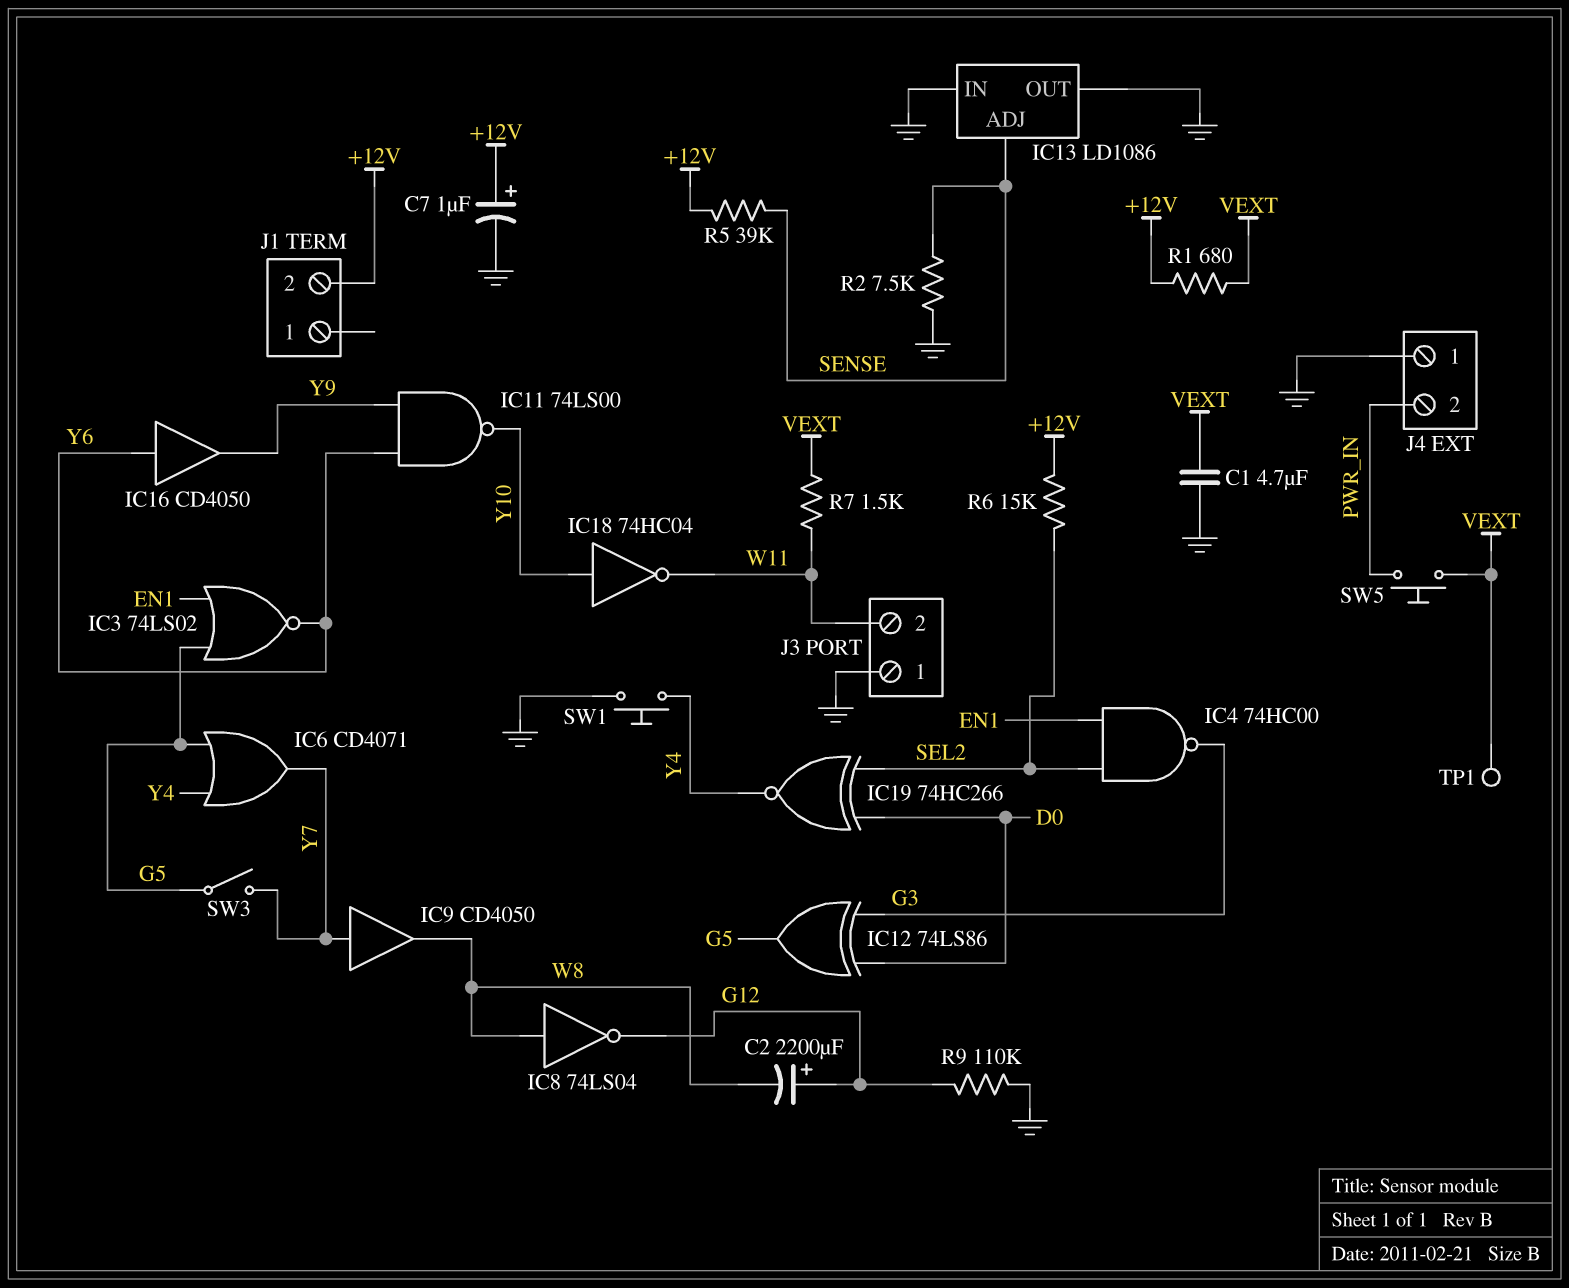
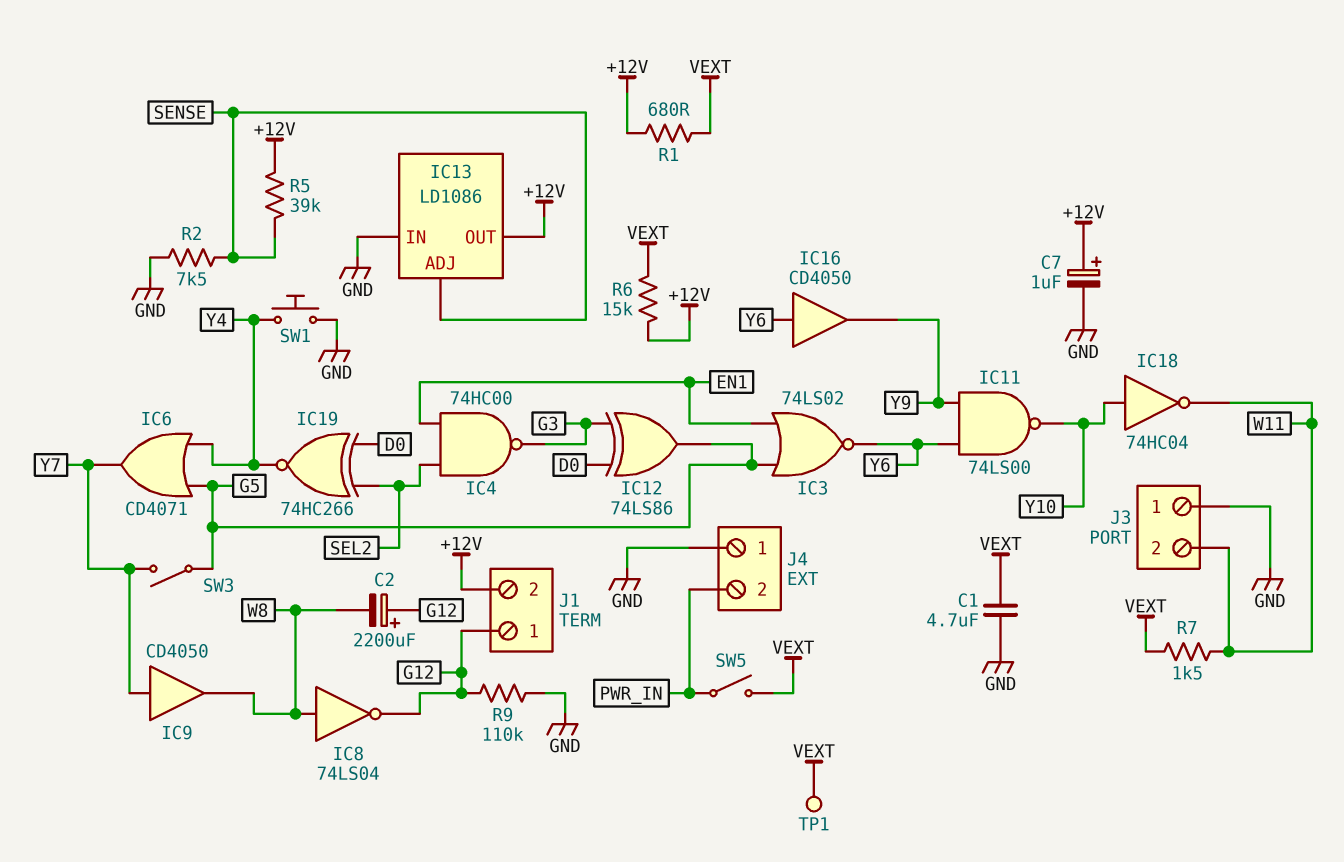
IC13 pin OUT: GND -> +12V
J1 pin 1: none -> G12
R6: 15k (+12V, SEL2) -> 15k (+12V, VEXT)
SW5: button (PWR_IN, VEXT) -> switch (PWR_IN, VEXT)

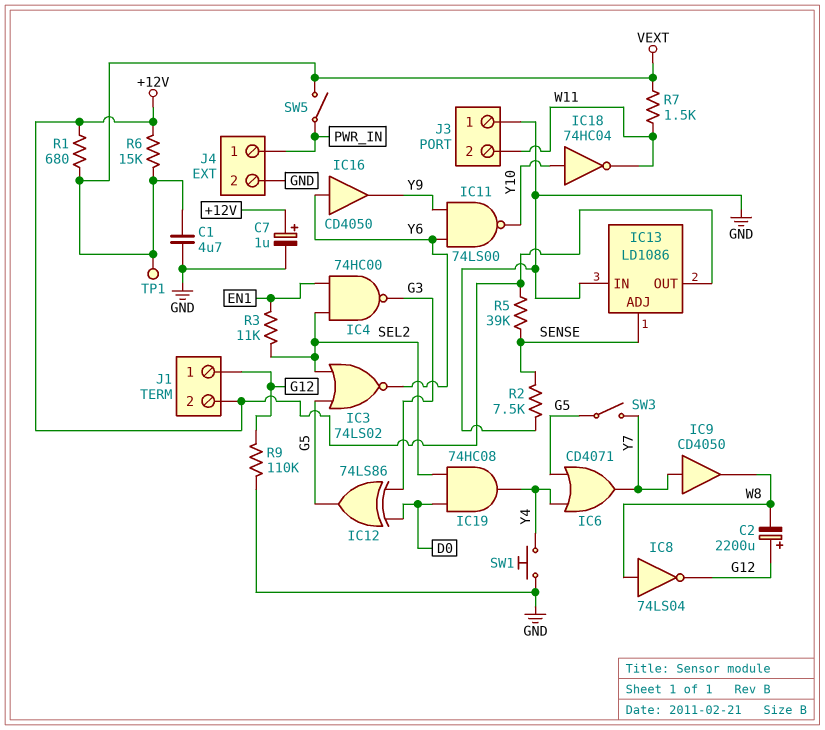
IC3: NOR 74LS02 (in EN1, in G5, out Y6) -> NOR 74LS02 (in G5, in SEL2, out Y6)
IC19: XNOR 74HC266 (in D0, in SEL2, out Y4) -> AND 74HC08 (in D0, in SEL2, out Y4)
J4 pin 1: GND -> PWR_IN
J4 pin 2: PWR_IN -> GND
R3: none -> 11k (EN1, SEL2)

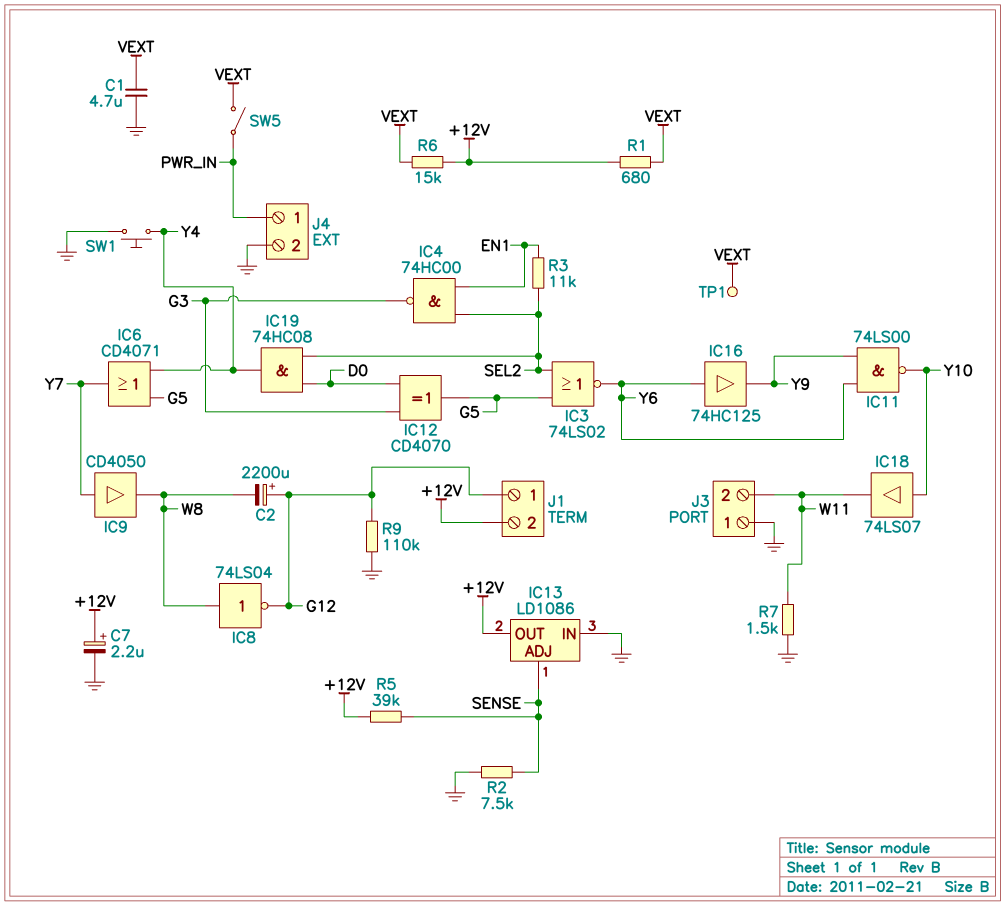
C7: 1uF (plus +12V, minus GND) -> 2.2uF (plus +12V, minus GND)
IC12: XOR 74LS86 (in D0, in G3, out G5) -> XOR CD4070 (in D0, in G3, out G5)
IC16: buffer CD4050 (in Y6, out Y9) -> buffer 74HC125 (in Y6, out Y9)
IC18: NOT 74HC04 (in Y10, out W11) -> buffer 74LS07 (in Y10, out W11)
R7: 1.5k (VEXT, W11) -> 1.5k (GND, W11)
SW3: switch (G5, Y7) -> none

